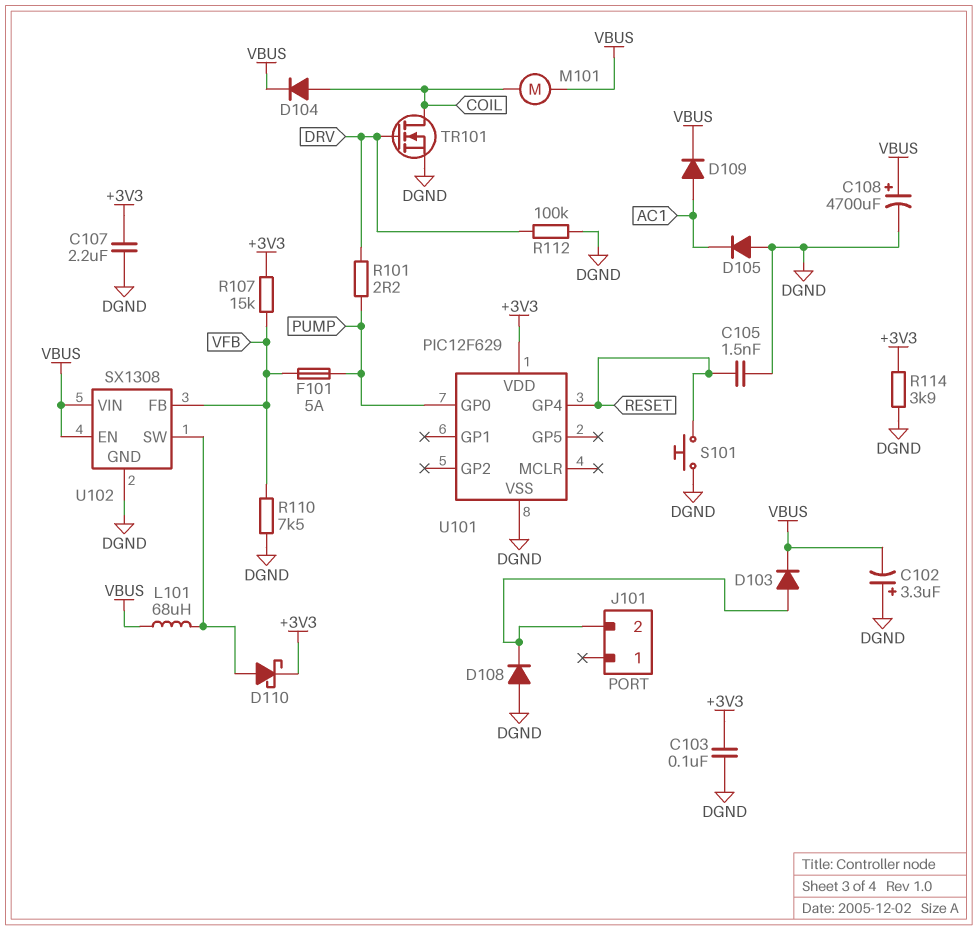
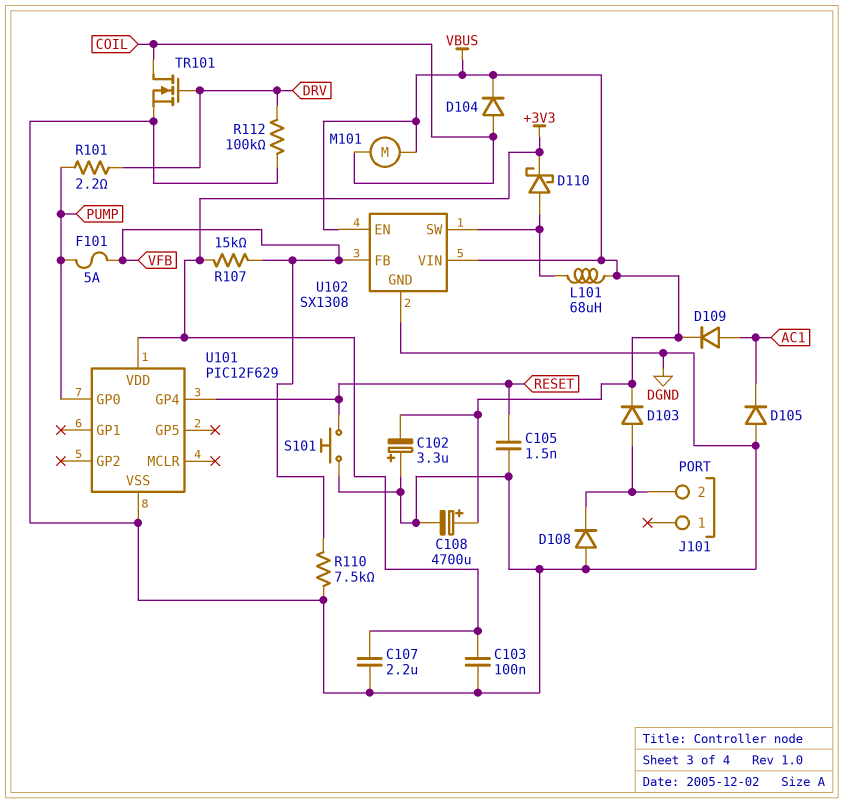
R114: 3.9k (+3V3, DGND) -> none

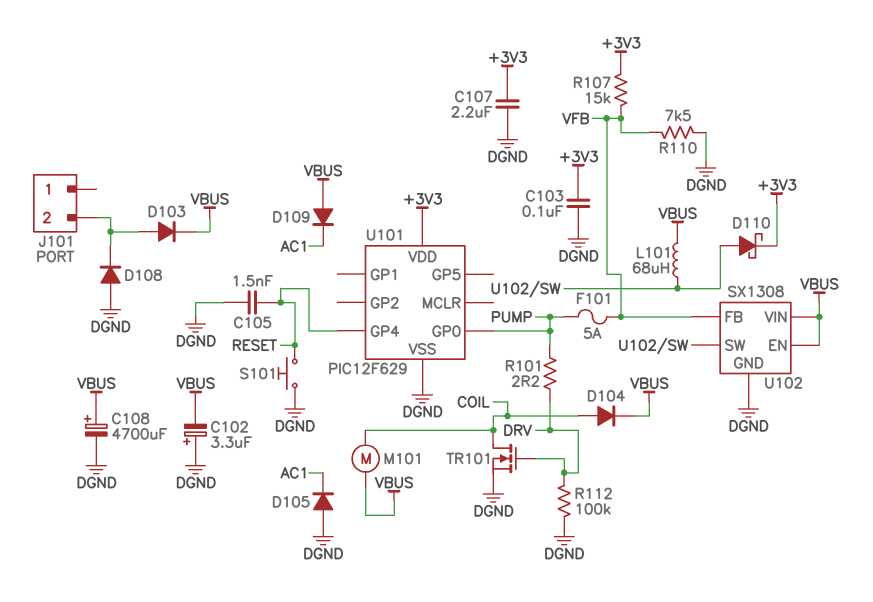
D109: diode (A AC1, K VBUS) -> diode (A VBUS, K AC1)

